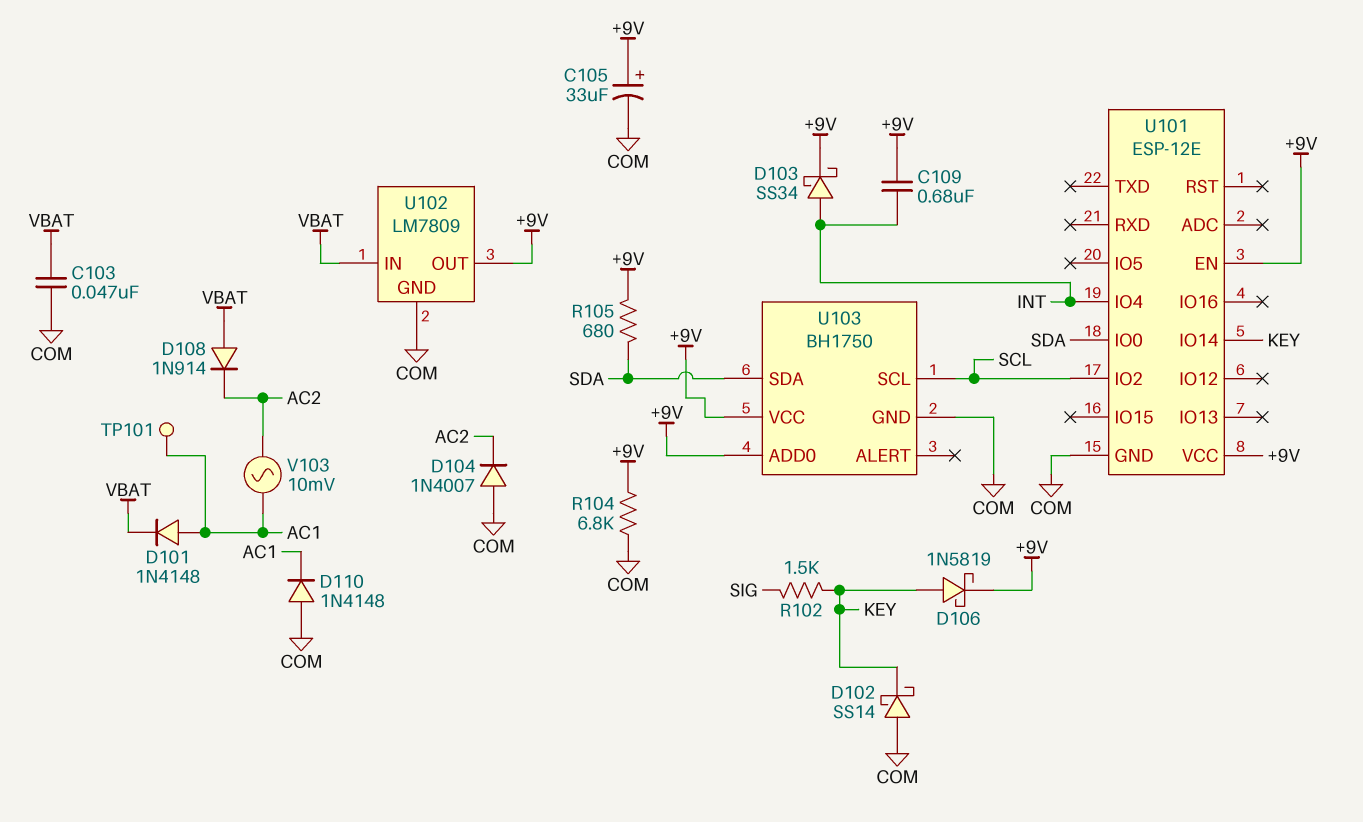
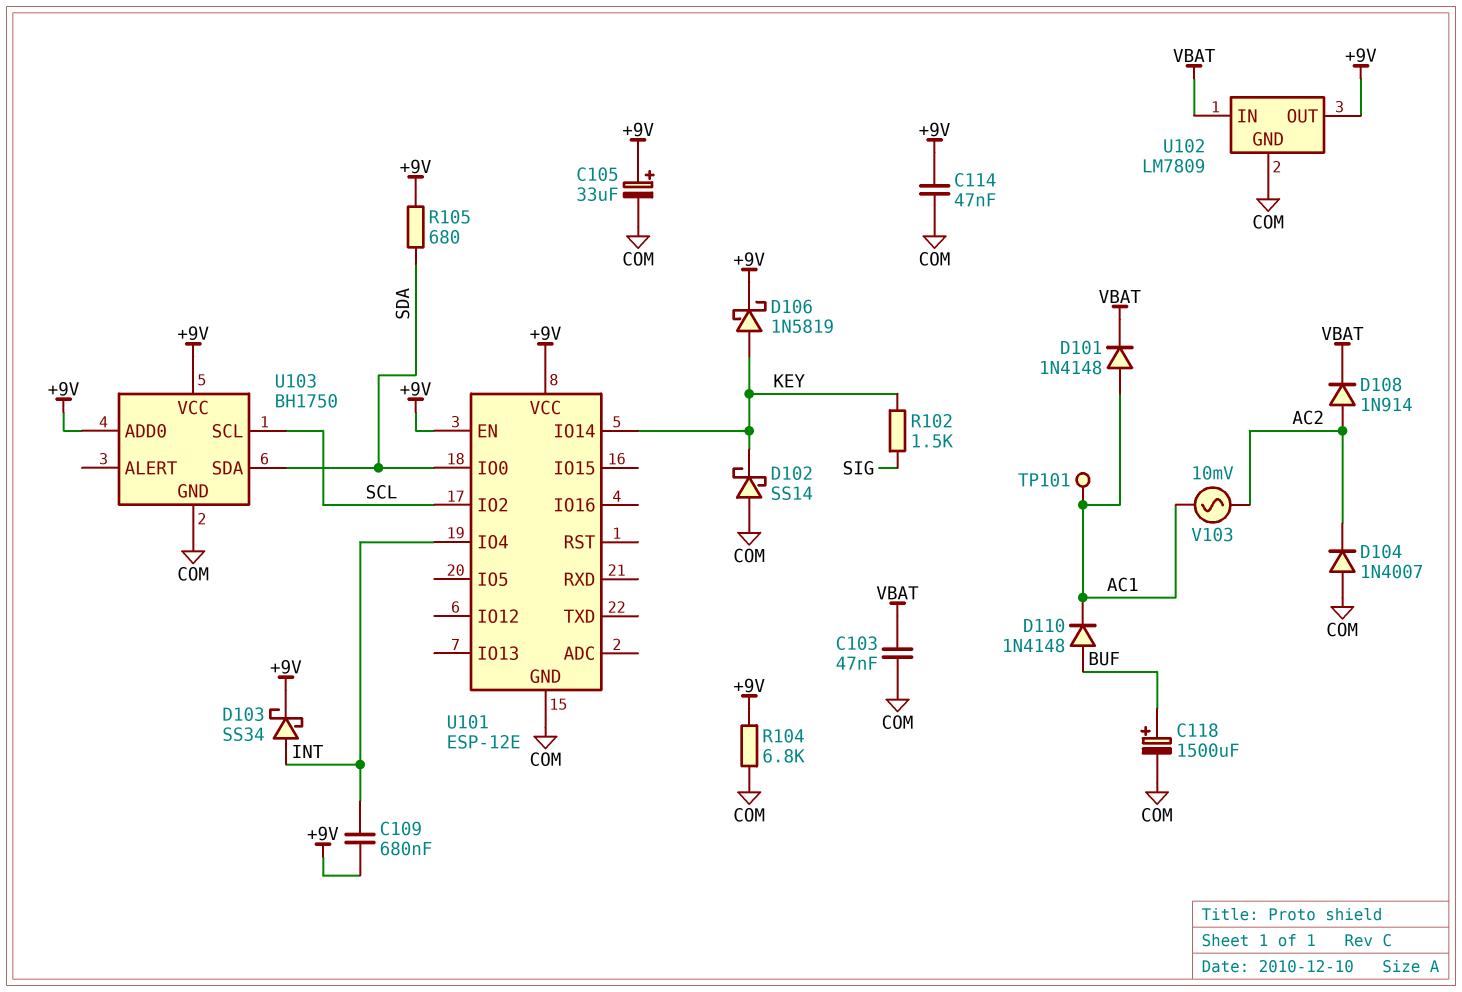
C114: none -> 47nF (+9V, COM)
C118: none -> 1500uF (plus BUF, minus COM)
D108: diode 1N914 (A VBAT, K AC2) -> diode 1N914 (A AC2, K VBAT)
D110: diode 1N4148 (A COM, K AC1) -> diode 1N4148 (A BUF, K AC1)

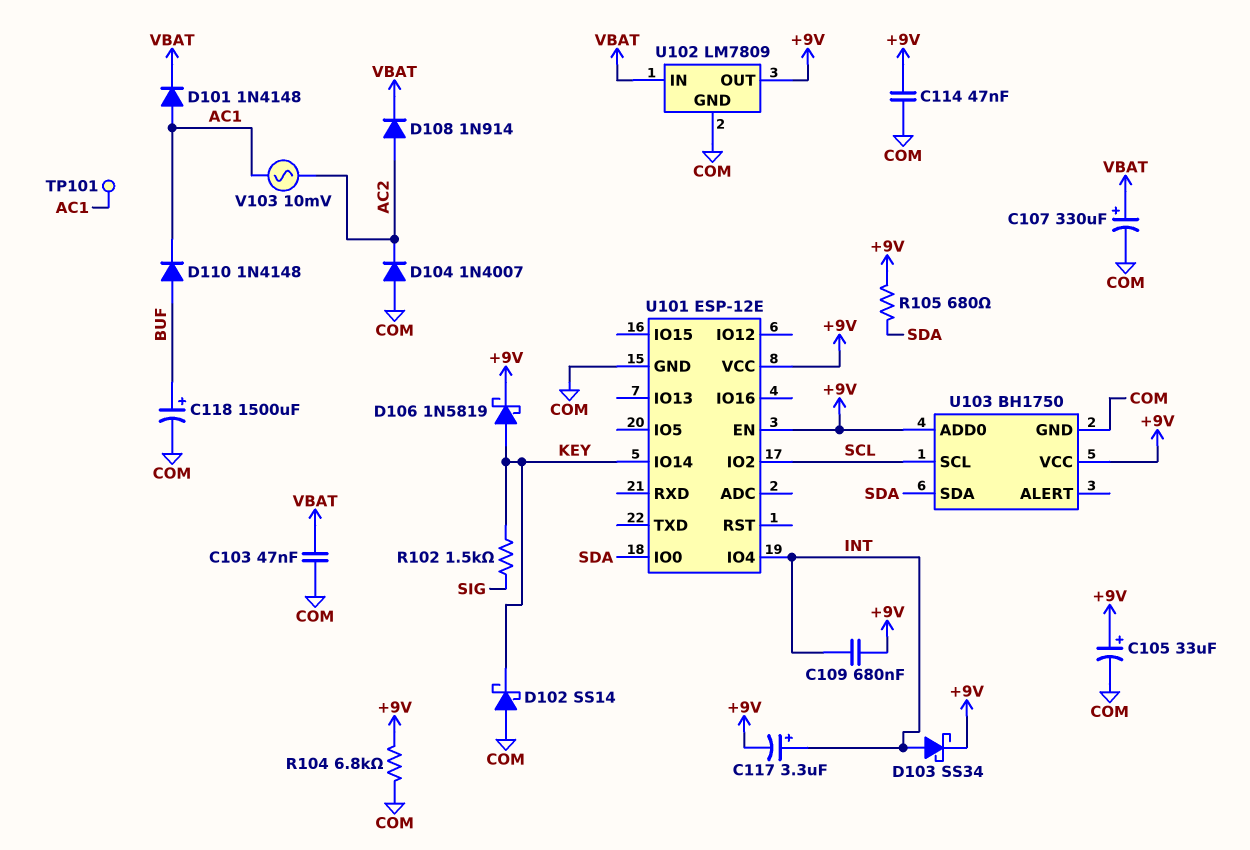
C107: none -> 330uF (plus VBAT, minus COM)
C117: none -> 3.3uF (plus INT, minus +9V)

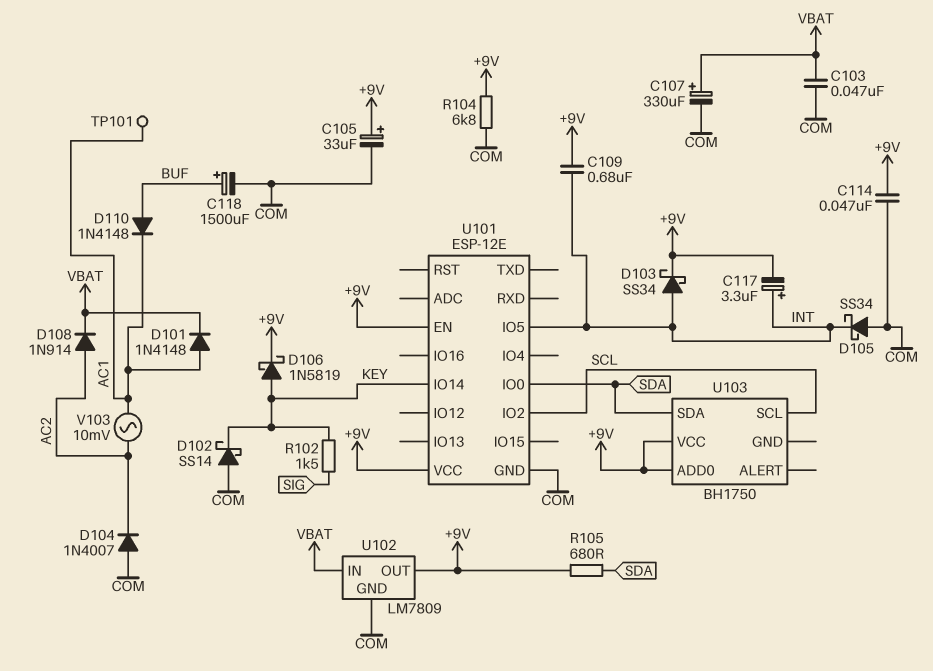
D105: none -> schottky SS34 (A COM, K INT)
U101 pin IO4: INT -> none
U101 pin IO5: none -> INT
U103 pin GND: COM -> none

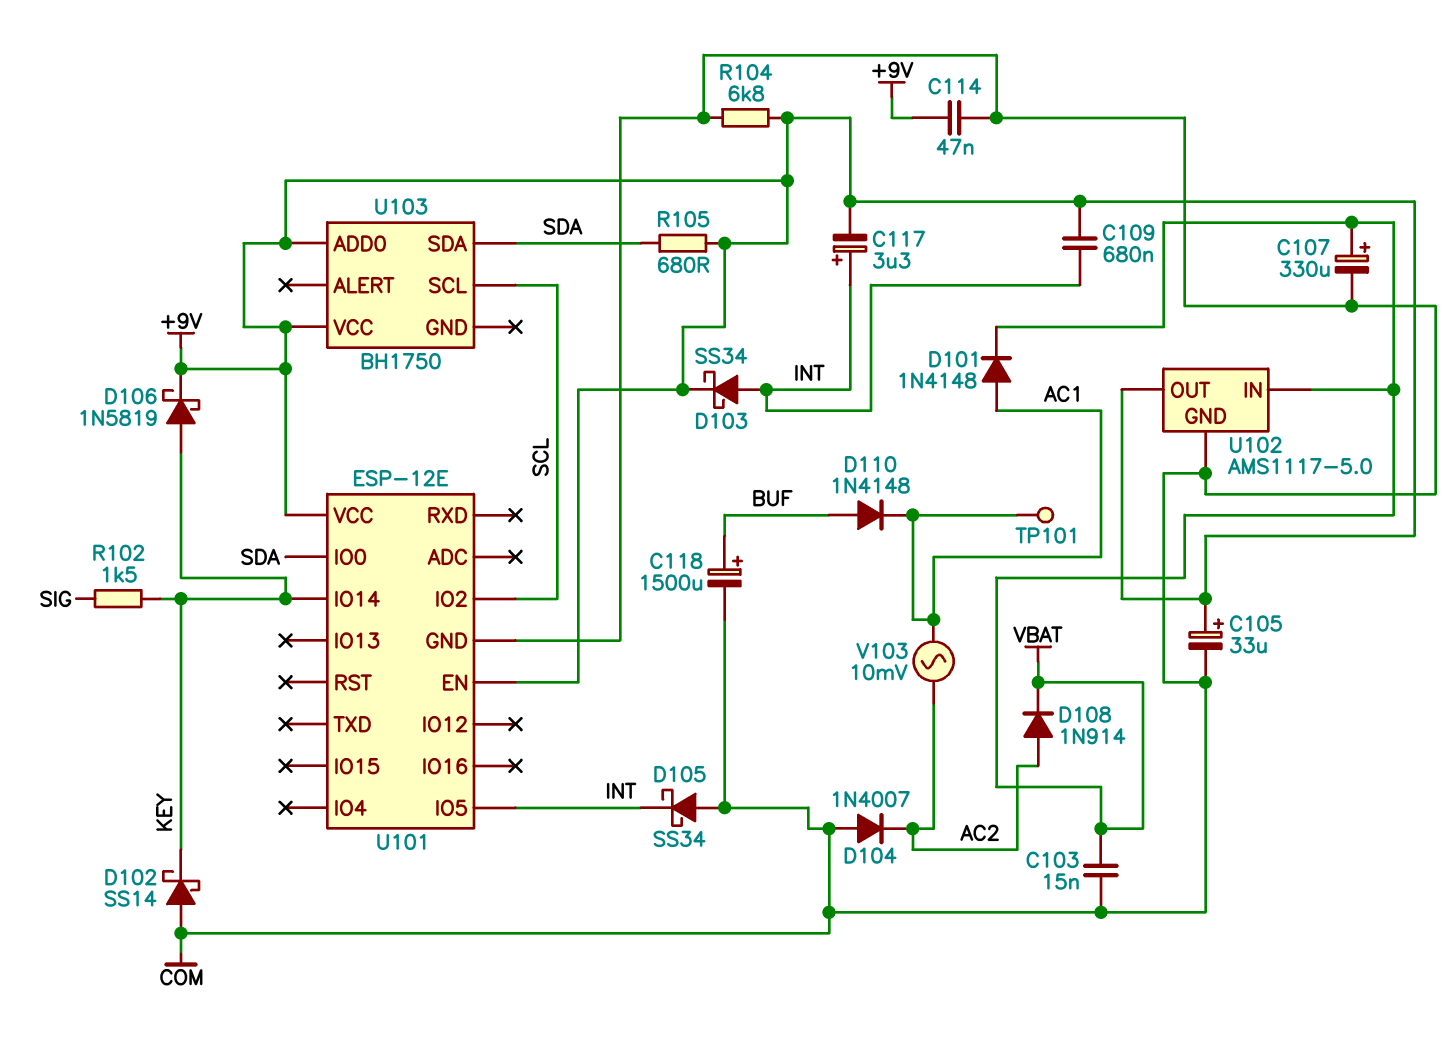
C103: 47nF (COM, VBAT) -> 15nF (COM, VBAT)
U102: LM7809 -> AMS1117-5.0

